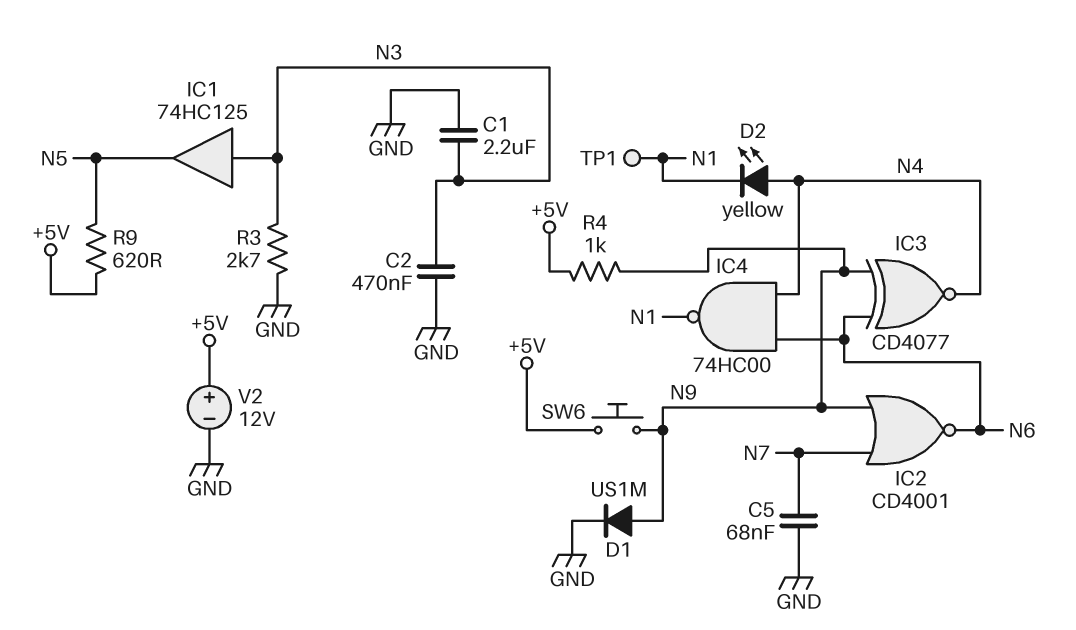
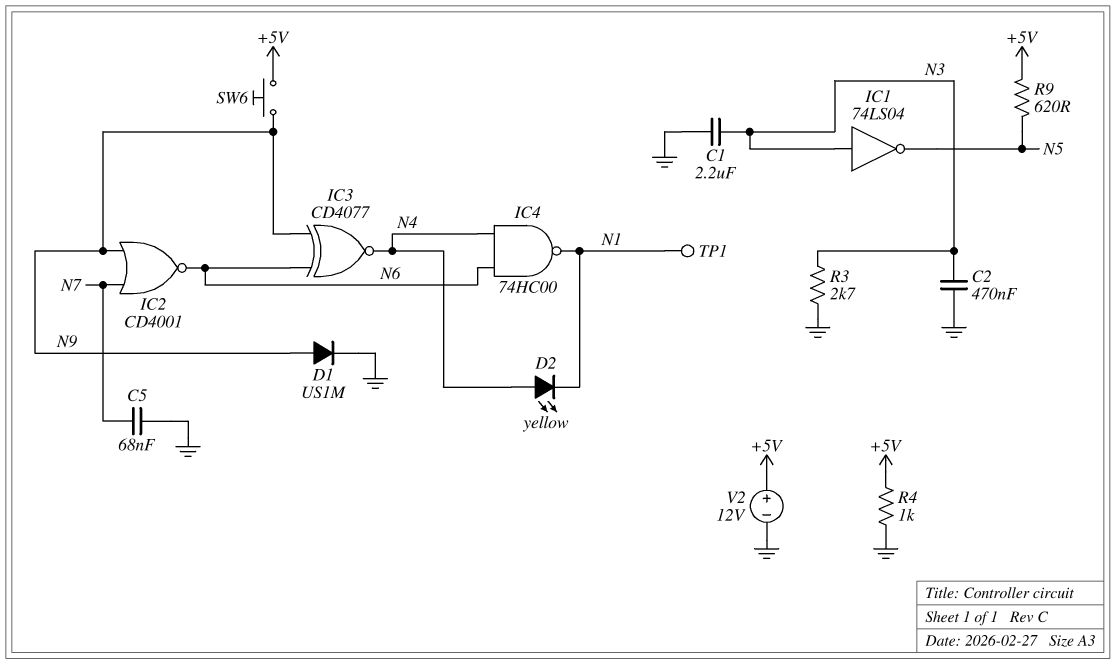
IC1: buffer 74HC125 (in N3, out N5) -> NOT 74LS04 (in N3, out N5)
R4: 1k (+5V, N9) -> 1k (+5V, GND)

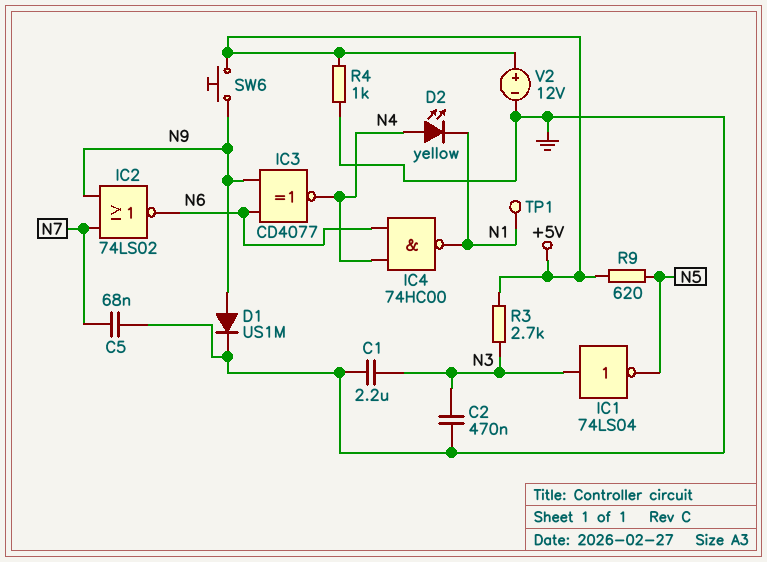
IC2: NOR CD4001 (in N7, in N9, out N6) -> NOR 74LS02 (in N7, in N9, out N6)
R3: 2.7k (GND, N3) -> 2.7k (+5V, N3)

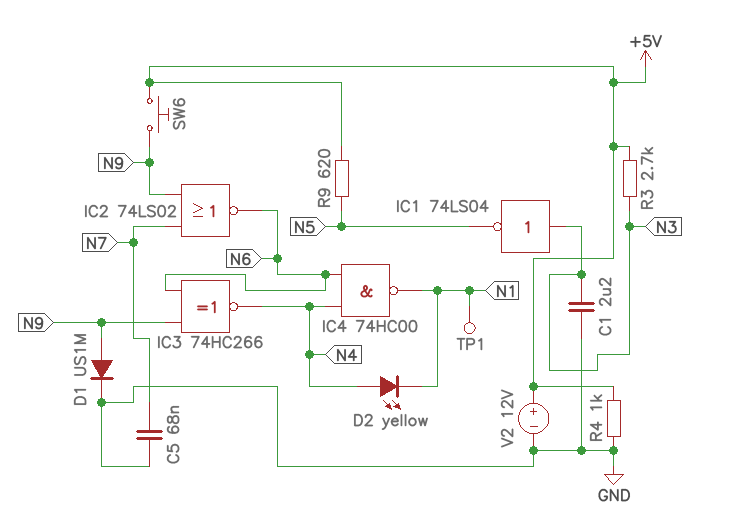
C2: 470nF (GND, N3) -> none
IC3: XNOR CD4077 (in N6, in N9, out N4) -> XNOR 74HC266 (in N6, in N9, out N4)

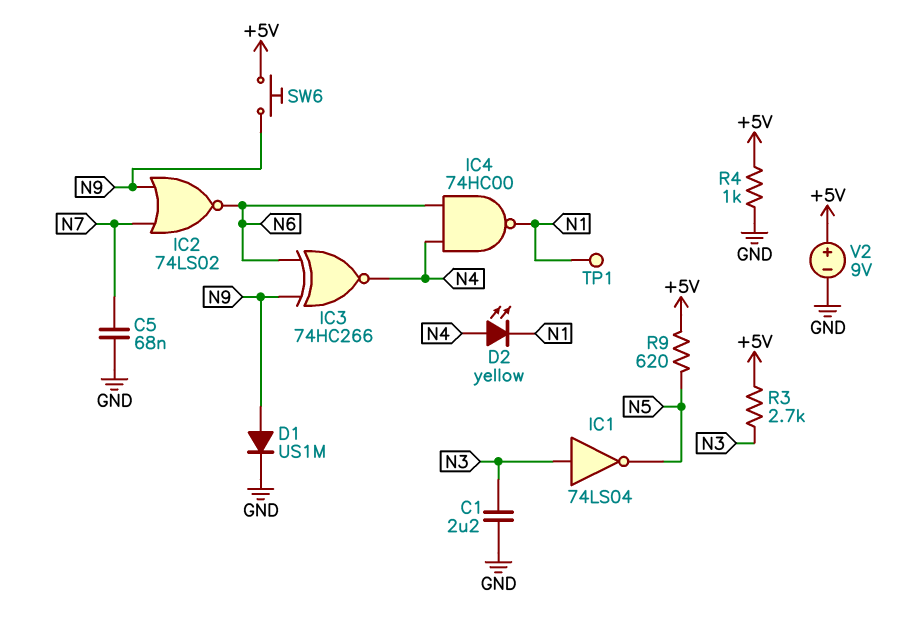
V2: 12V (plus +5V, minus GND) -> 9V (plus +5V, minus GND)

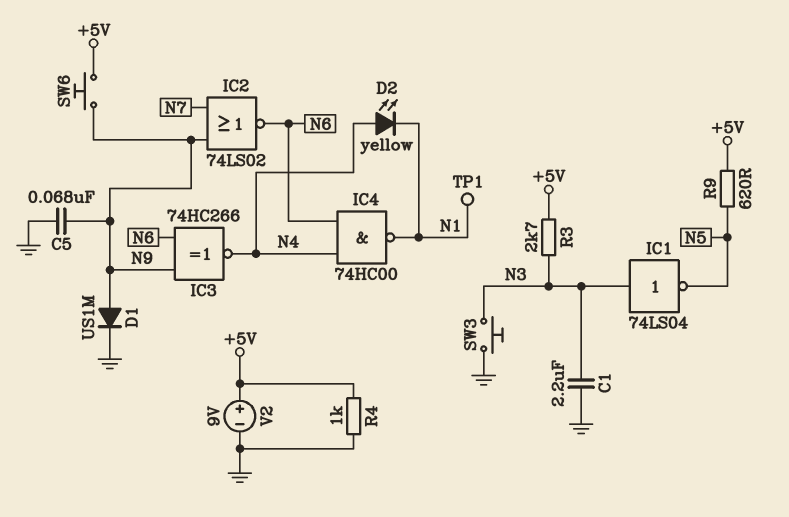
C5: 68nF (GND, N7) -> 68nF (GND, N9)
SW3: none -> button (GND, N3)

